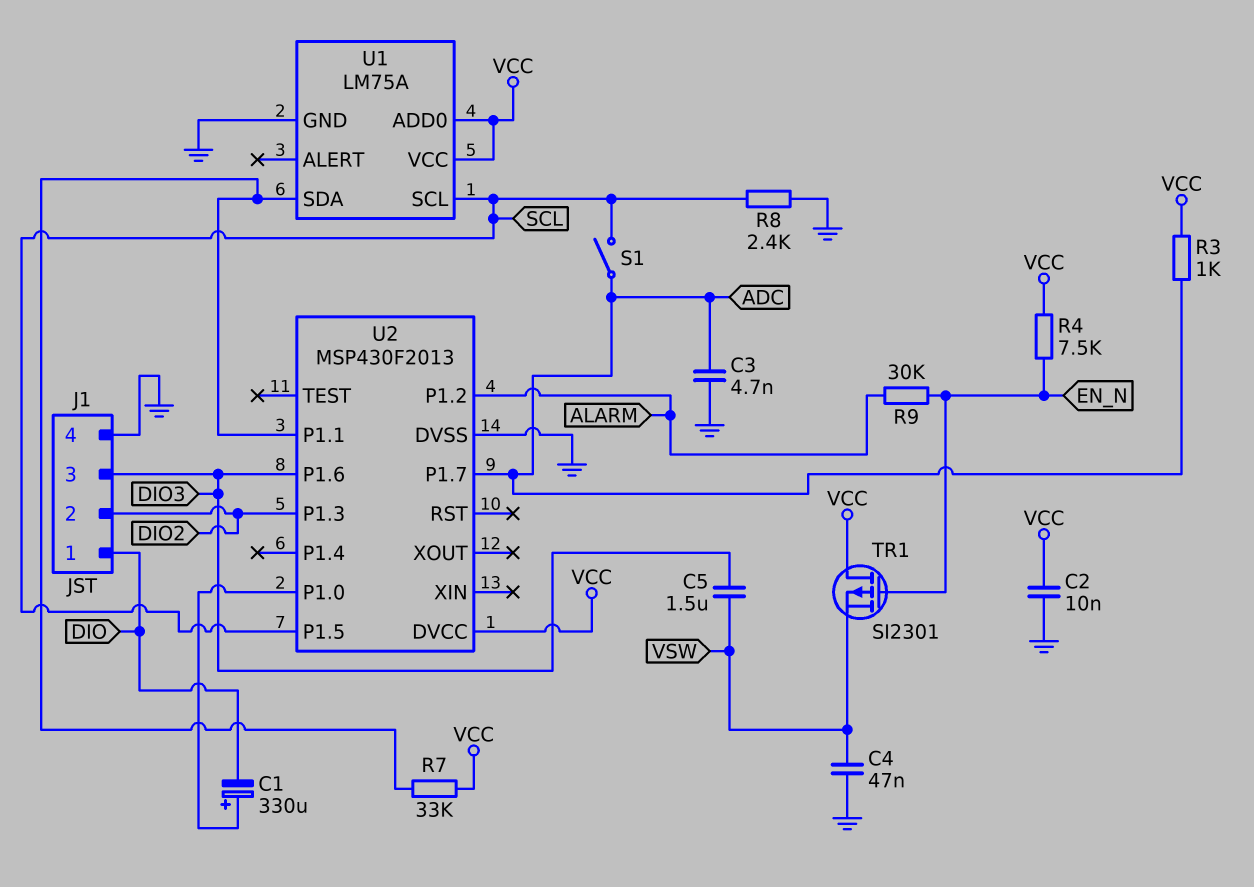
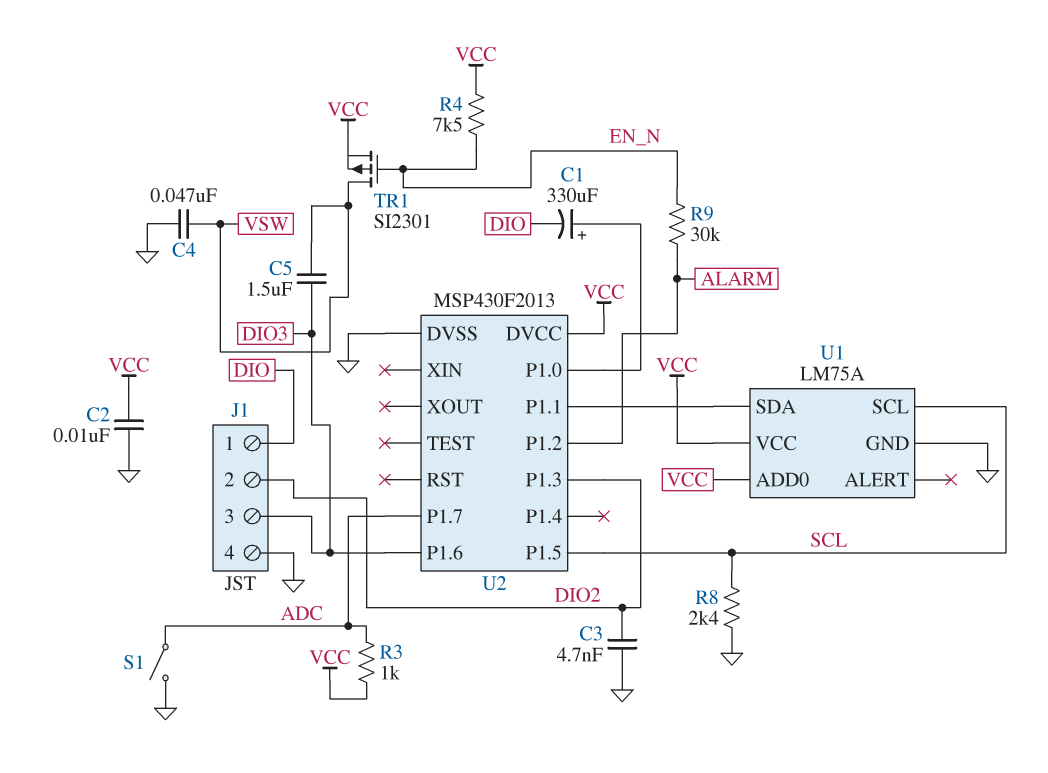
C3: 4.7nF (ADC, GND) -> 4.7nF (DIO2, GND)
R7: 33k (U1/SDA, VCC) -> none
S1: switch (ADC, SCL) -> switch (ADC, GND)
TR1: PMOS SI2301 (G EN_N, D VCC, S VSW) -> PMOS SI2301 (G EN_N, D VSW, S VCC)

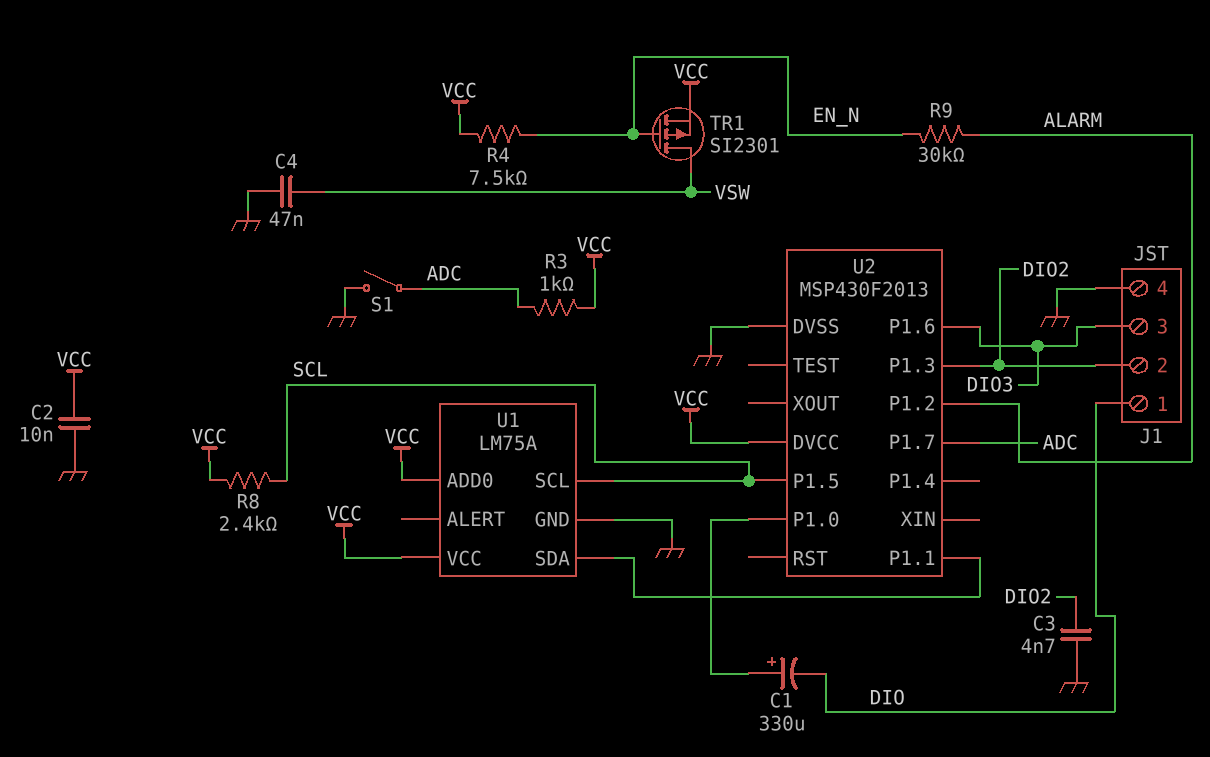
C5: 1.5uF (DIO3, VSW) -> none
R8: 2.4k (GND, SCL) -> 2.4k (SCL, VCC)

